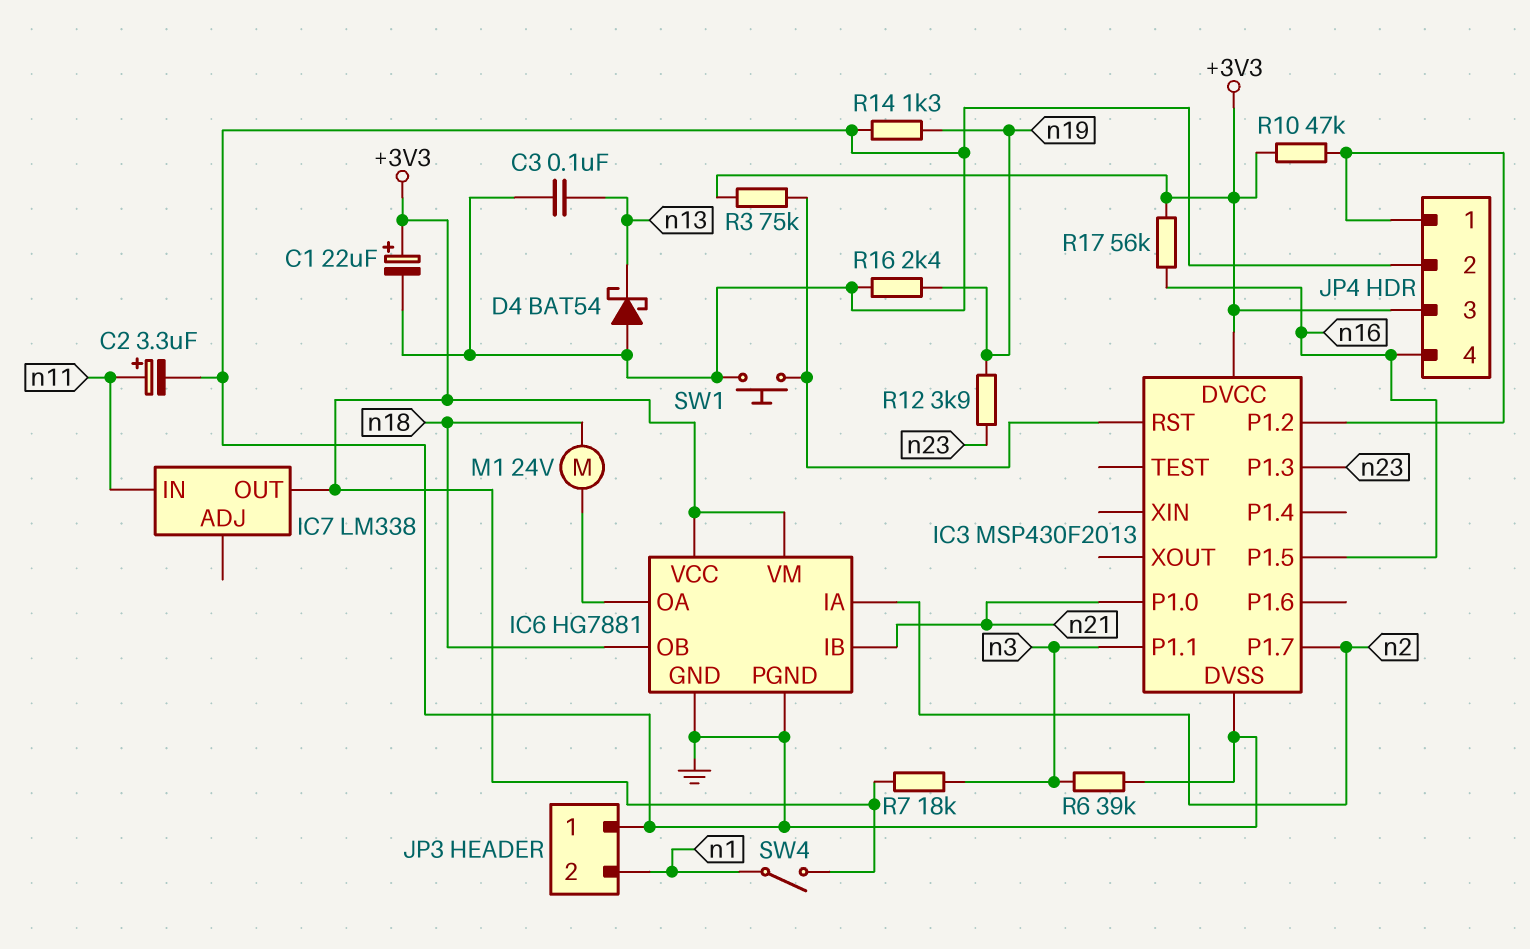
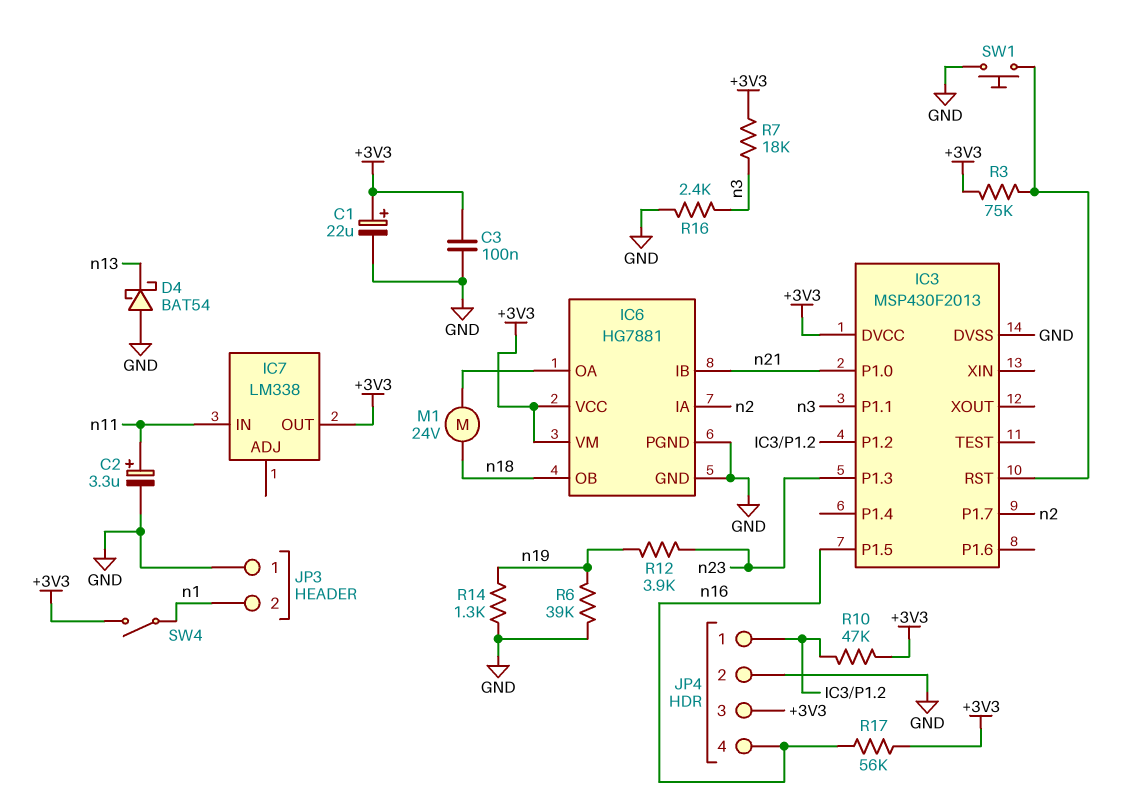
C3: 100nF (GND, n13) -> 100nF (+3V3, GND)
R6: 39k (GND, n3) -> 39k (GND, n19)
R16: 2.4k (GND, n19) -> 2.4k (GND, n3)

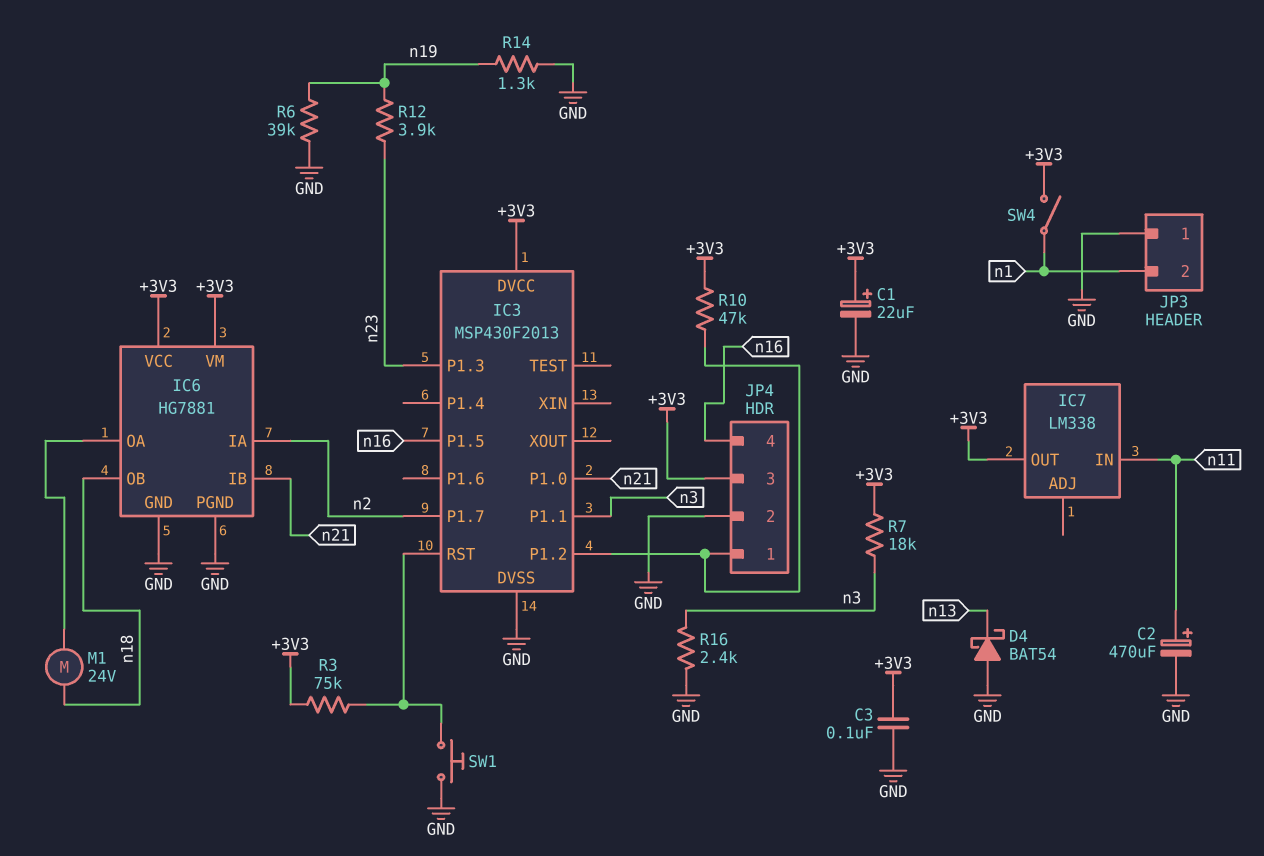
C2: 3.3uF (plus n11, minus GND) -> 470uF (plus n11, minus GND)
R17: 56k (+3V3, n16) -> none

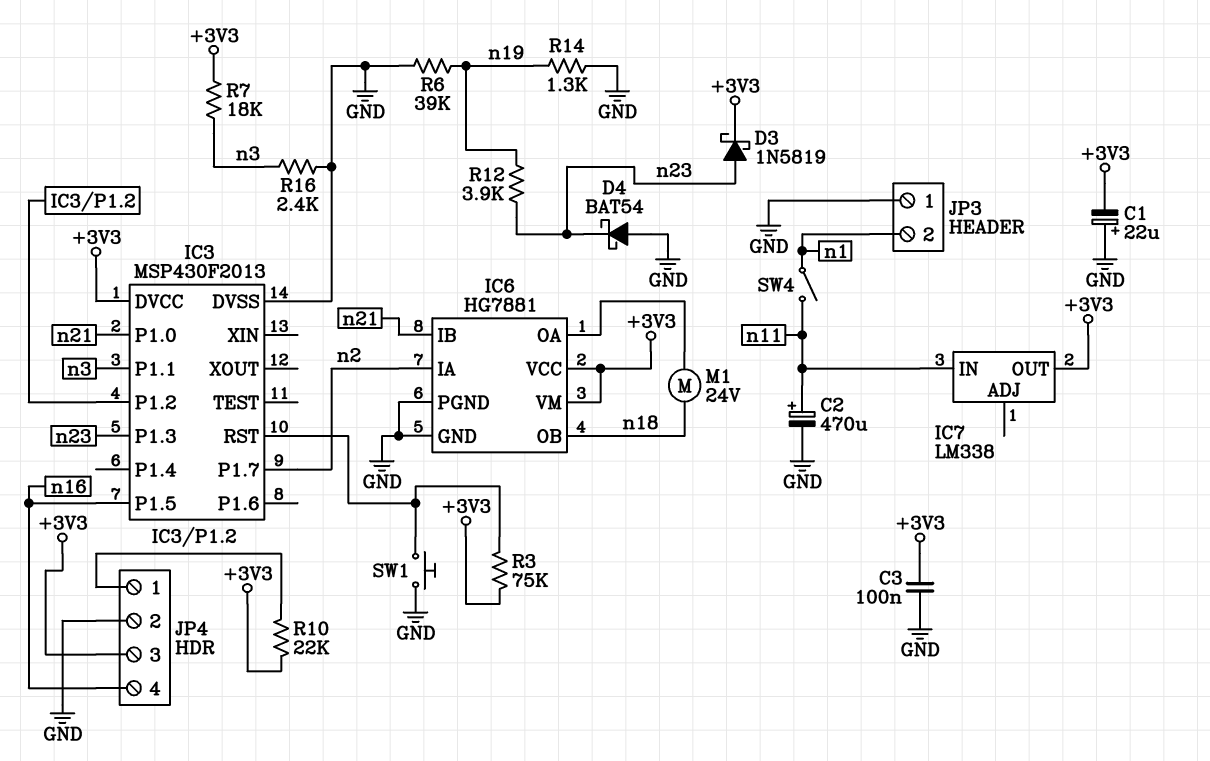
C1: 22uF (plus +3V3, minus GND) -> 22uF (plus GND, minus +3V3)
D3: none -> schottky 1N5819 (A n23, K +3V3)
D4: schottky BAT54 (A GND, K n13) -> schottky BAT54 (A GND, K n23)
R10: 47k (+3V3, IC3/P1.2) -> 22k (+3V3, IC3/P1.2)
SW4: switch (+3V3, n1) -> switch (n1, n11)

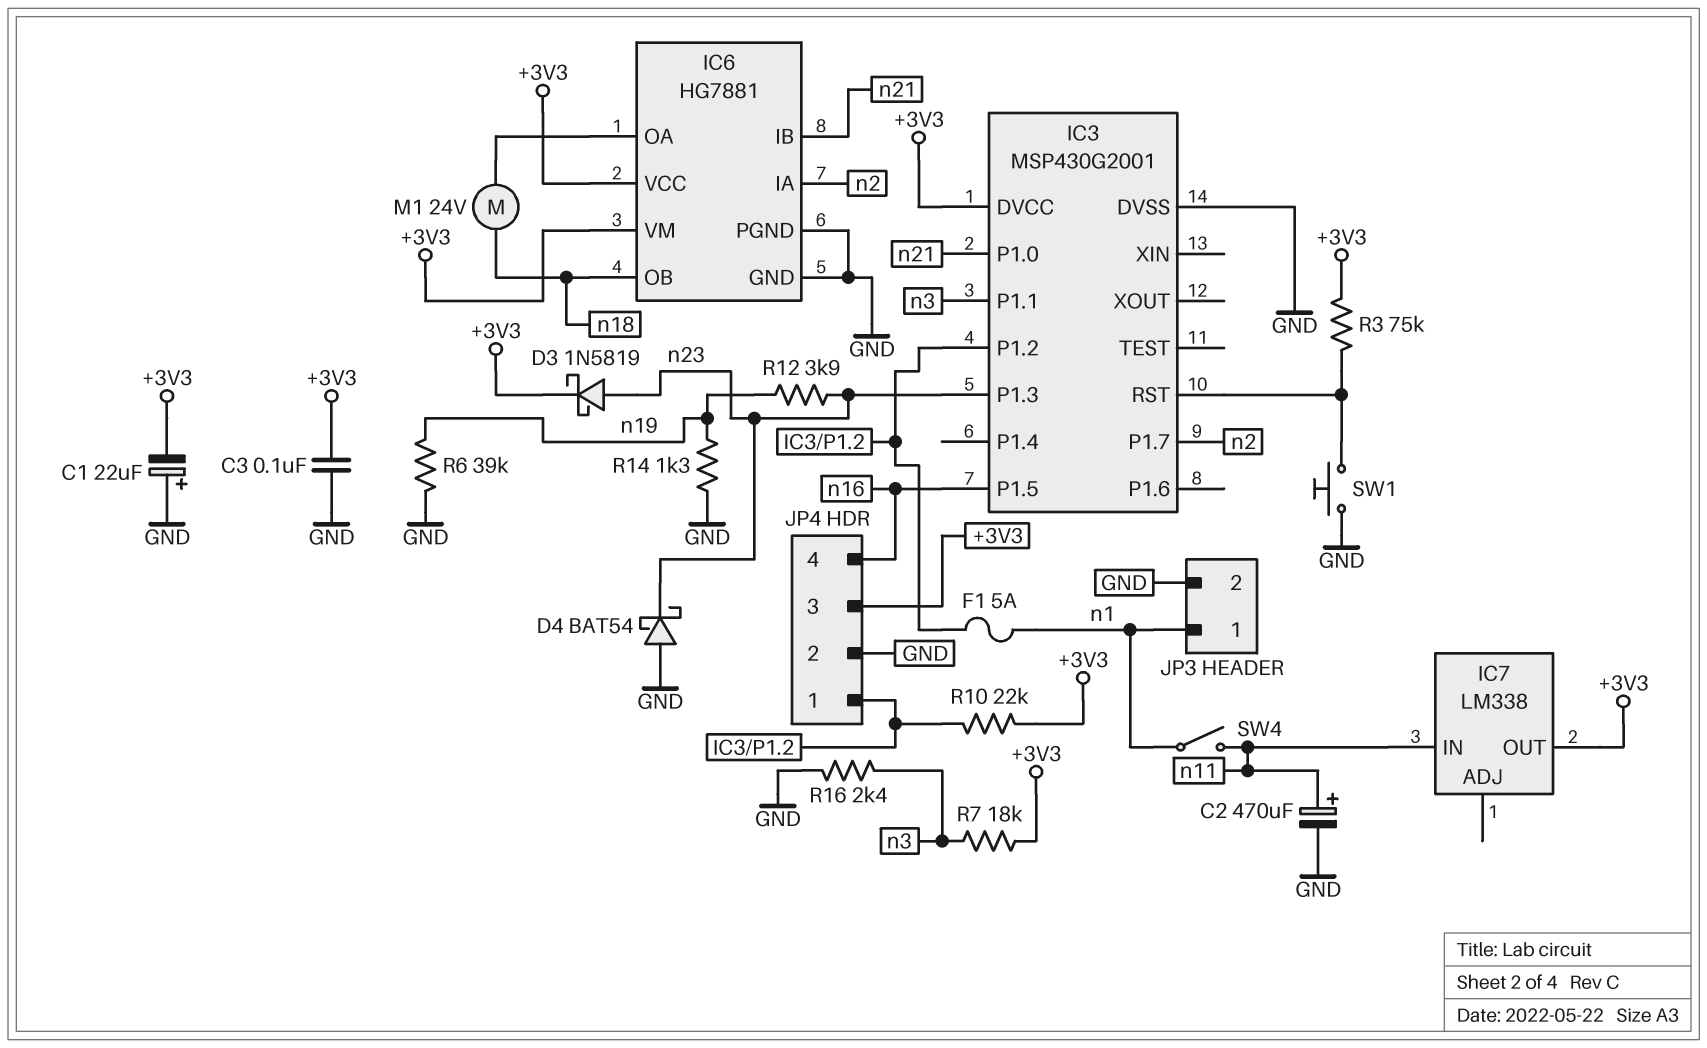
F1: none -> 5A (IC3/P1.2, n1)
IC3: MSP430F2013 -> MSP430G2001
JP3 pin 1: GND -> n1
JP3 pin 2: n1 -> GND

